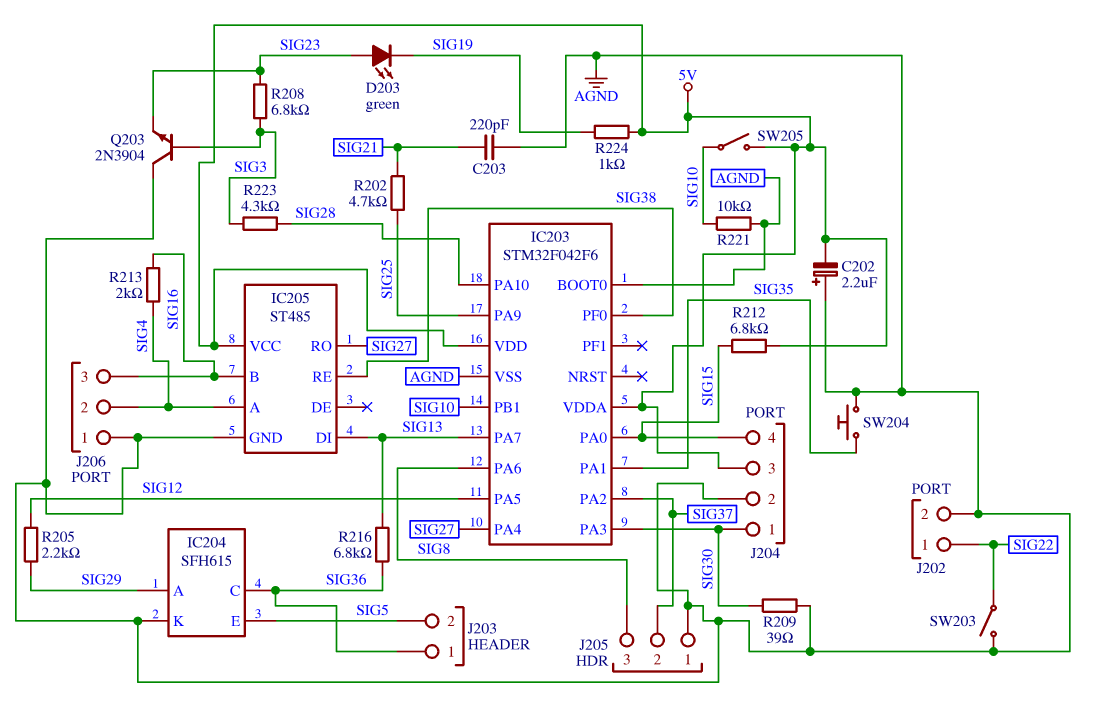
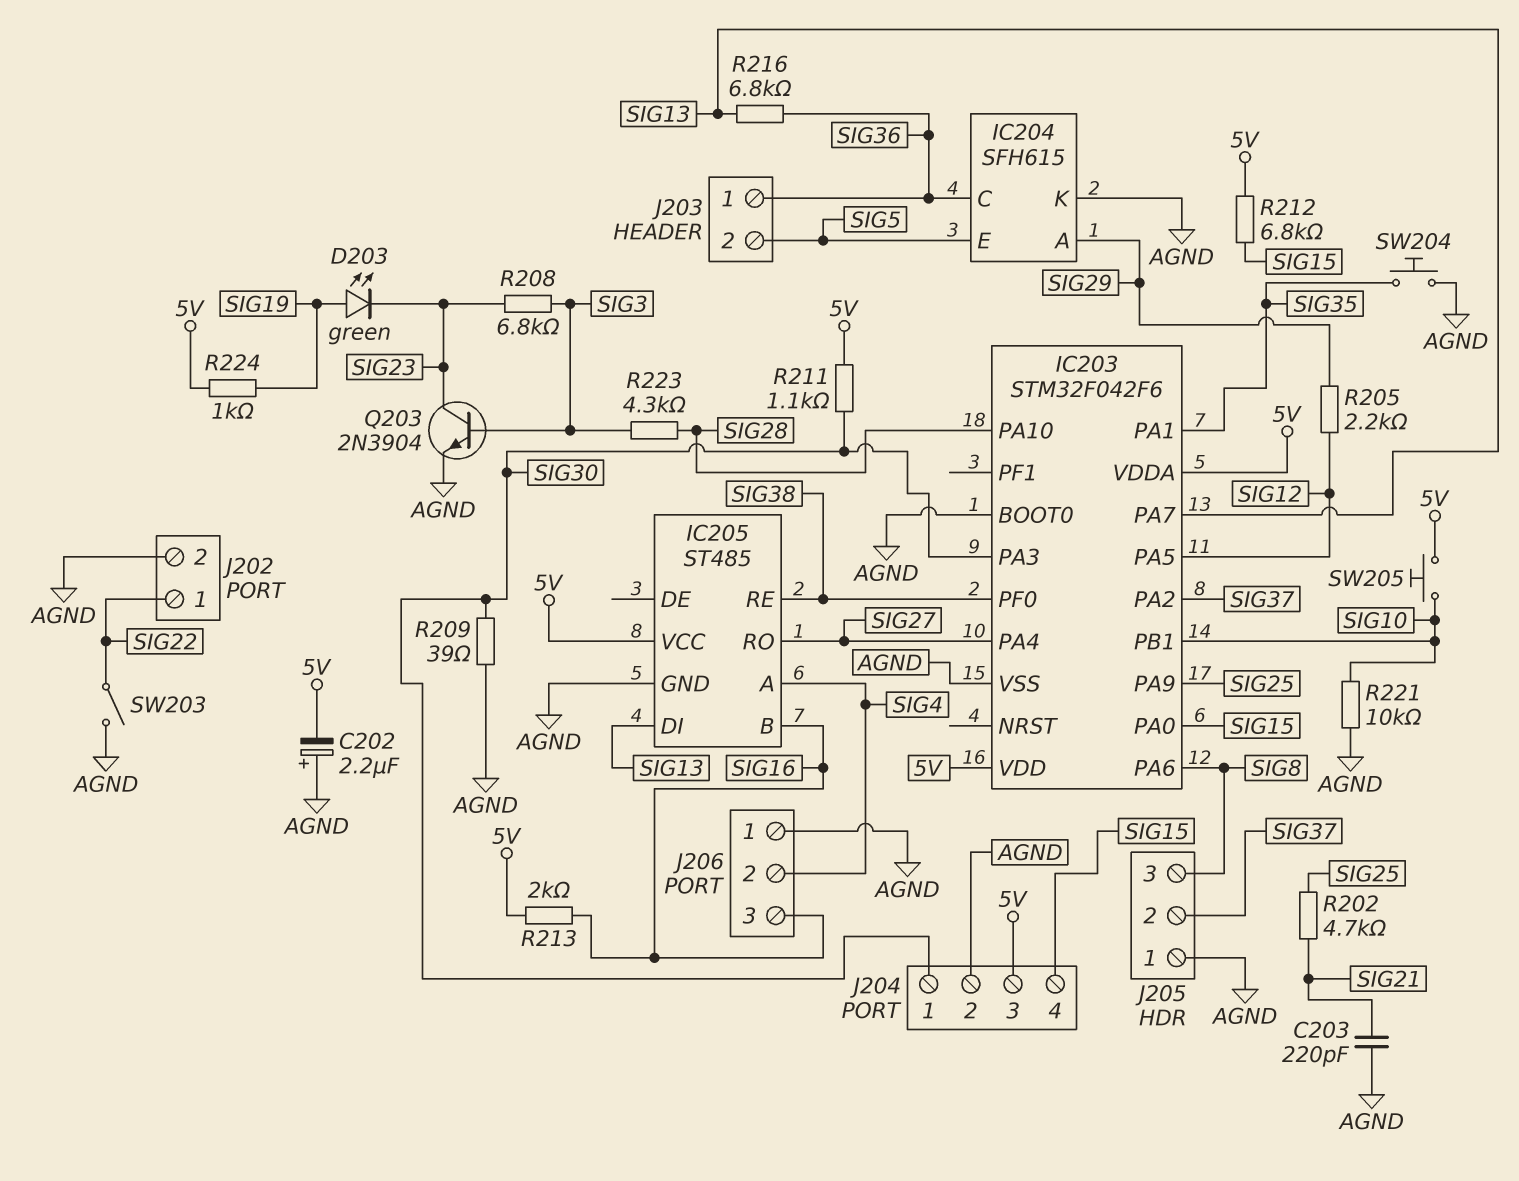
D203: LED green (A SIG23, K SIG19) -> LED green (A SIG19, K SIG23)
Q203: NPN 2N3904 (B SIG3, C AGND, E SIG23) -> NPN 2N3904 (B SIG3, C SIG23, E AGND)
R211: none -> 1.1k (5V, SIG30)
R213: 2k (SIG4, SIG16) -> 2k (5V, SIG16)
SW205: switch (5V, SIG10) -> button (5V, SIG10)

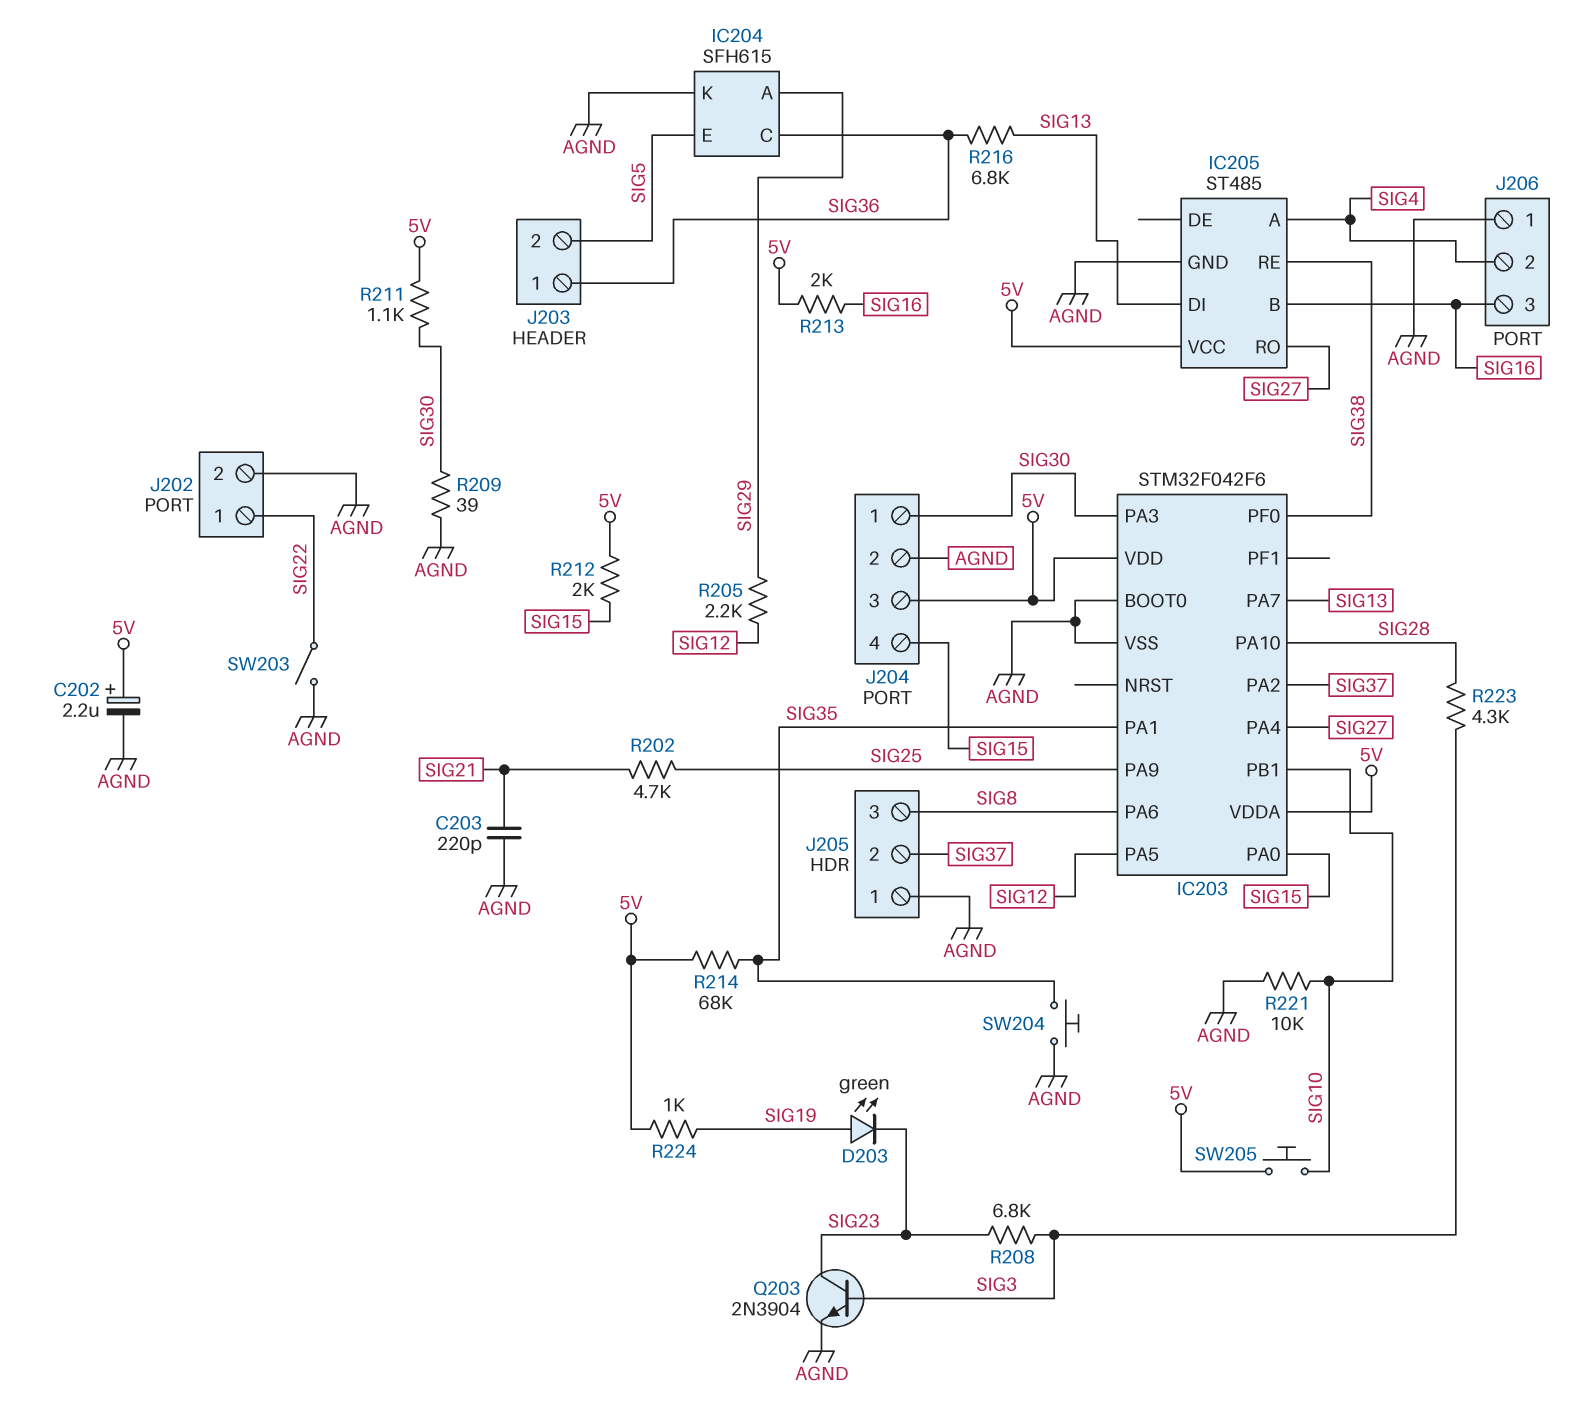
C202: 2.2uF (plus AGND, minus 5V) -> 2.2uF (plus 5V, minus AGND)
R212: 6.8k (5V, SIG15) -> 2k (5V, SIG15)
R214: none -> 68k (5V, SIG35)

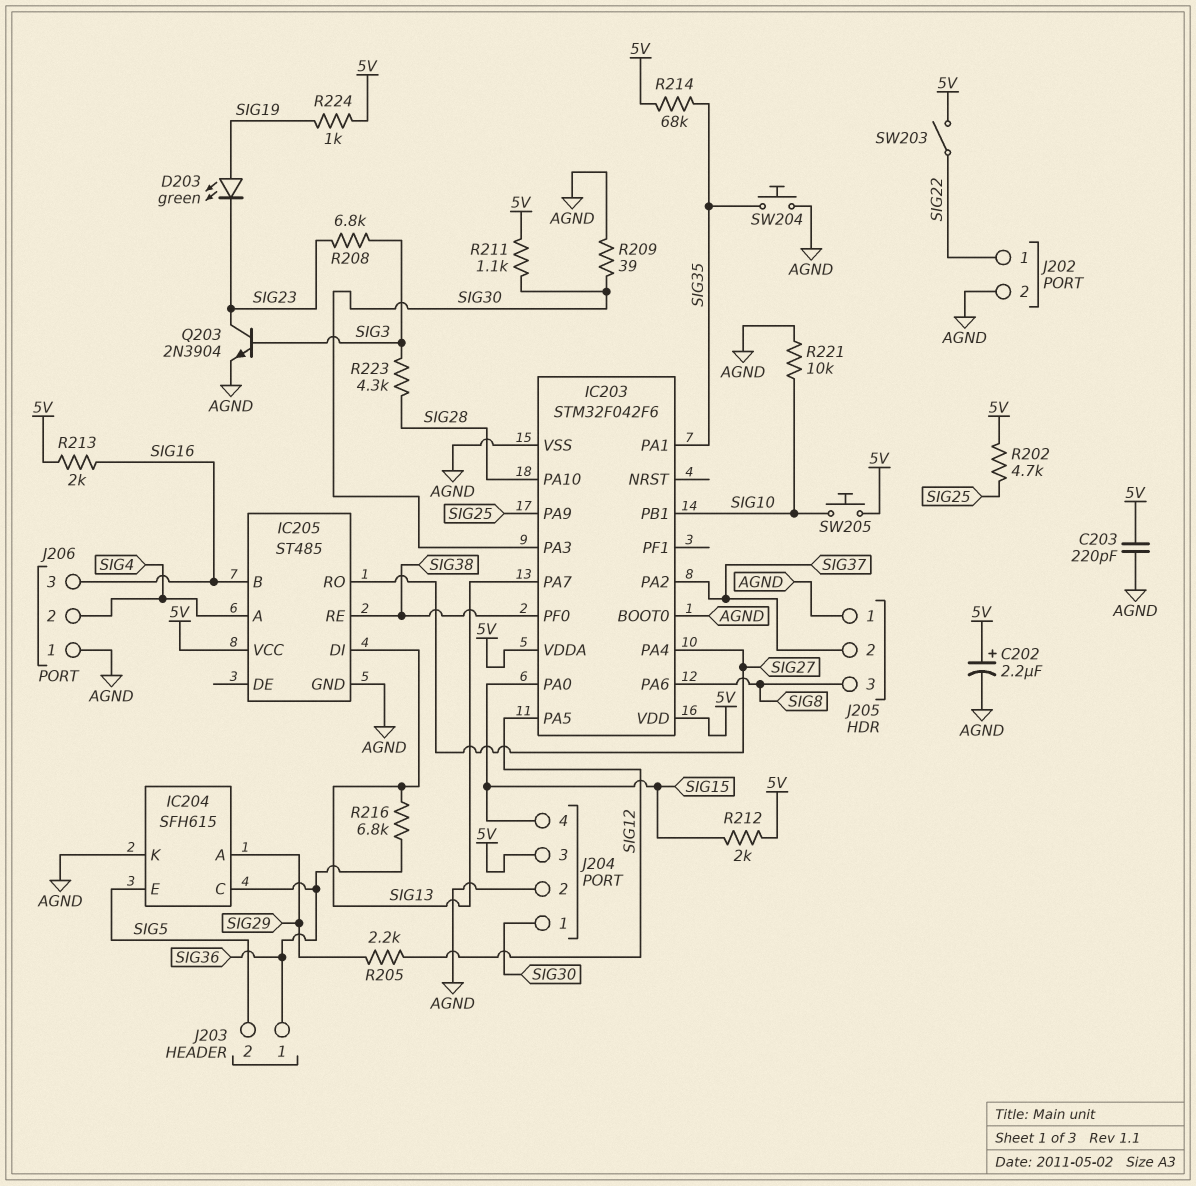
C203: 220pF (AGND, SIG21) -> 220pF (5V, AGND)
R202: 4.7k (SIG21, SIG25) -> 4.7k (5V, SIG25)
SW203: switch (AGND, SIG22) -> switch (5V, SIG22)

